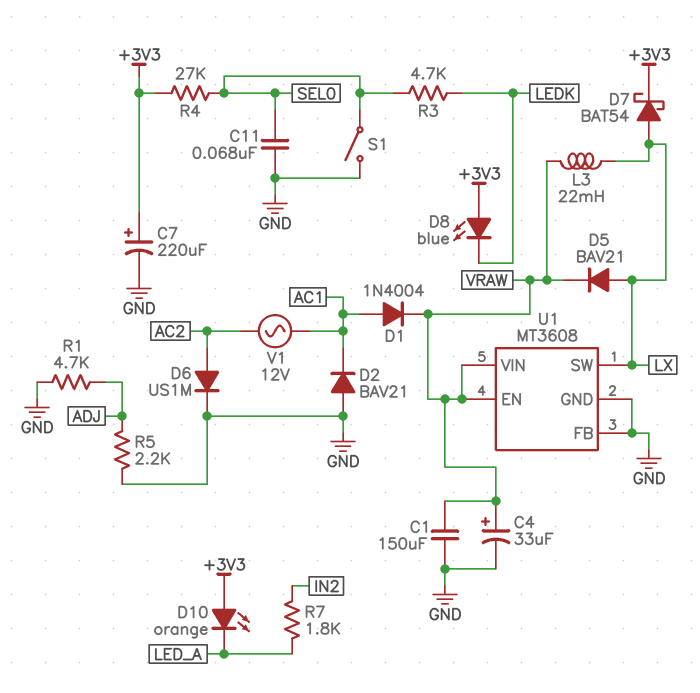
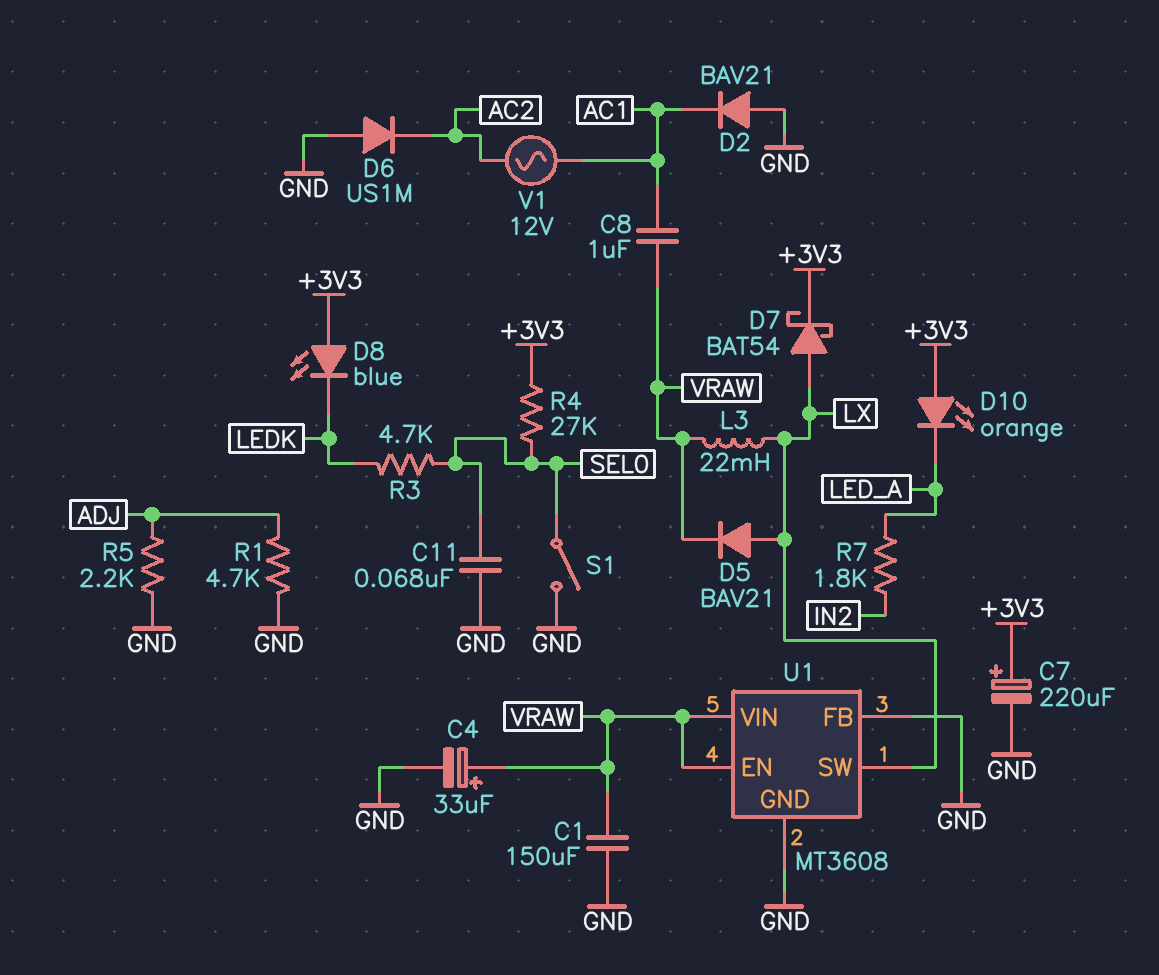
C8: none -> 1uF (AC1, VRAW)
D1: diode 1N4004 (A AC1, K VRAW) -> none
D6: diode US1M (A AC2, K GND) -> diode US1M (A GND, K AC2)

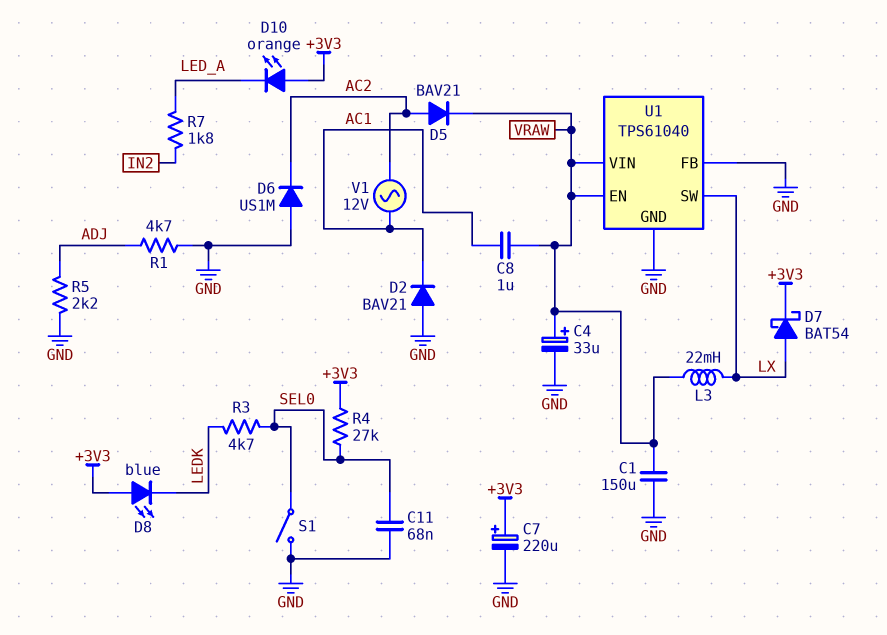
D5: diode BAV21 (A LX, K VRAW) -> diode BAV21 (A AC2, K VRAW)
U1: MT3608 -> TPS61040

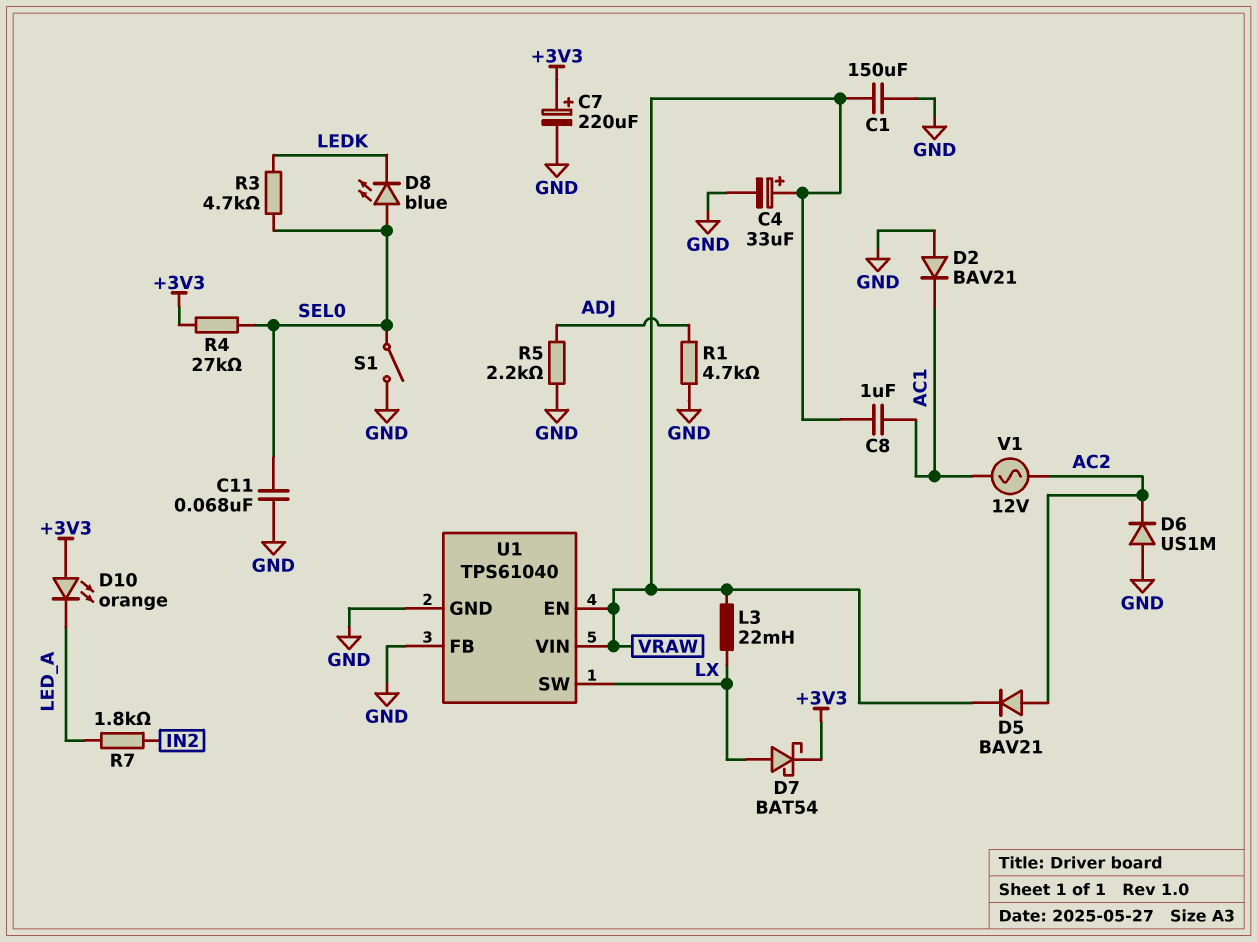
D8: LED blue (A +3V3, K LEDK) -> LED blue (A SEL0, K LEDK)

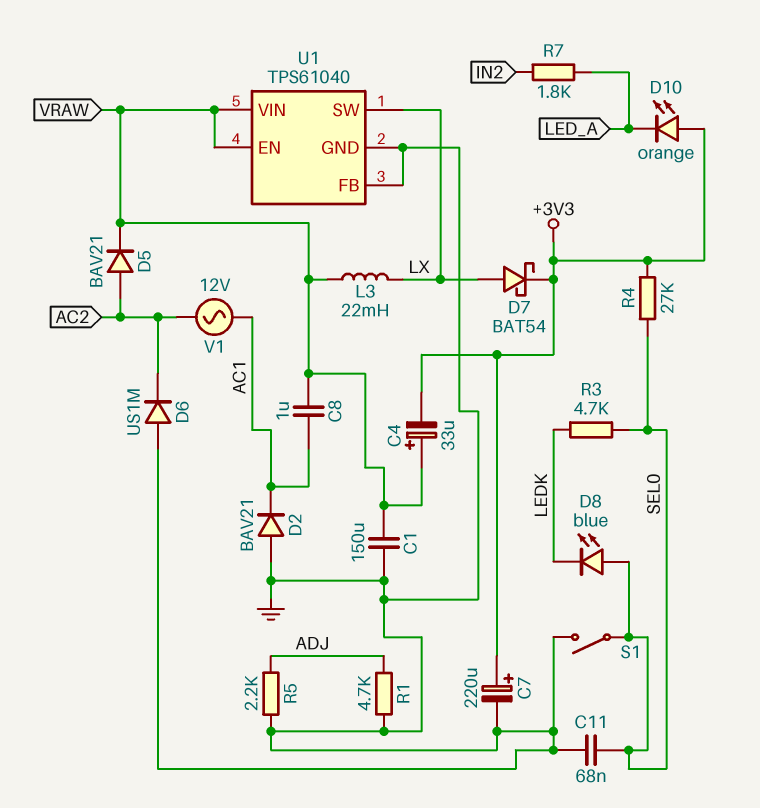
C4: 33uF (plus VRAW, minus GND) -> 33uF (plus VRAW, minus +3V3)

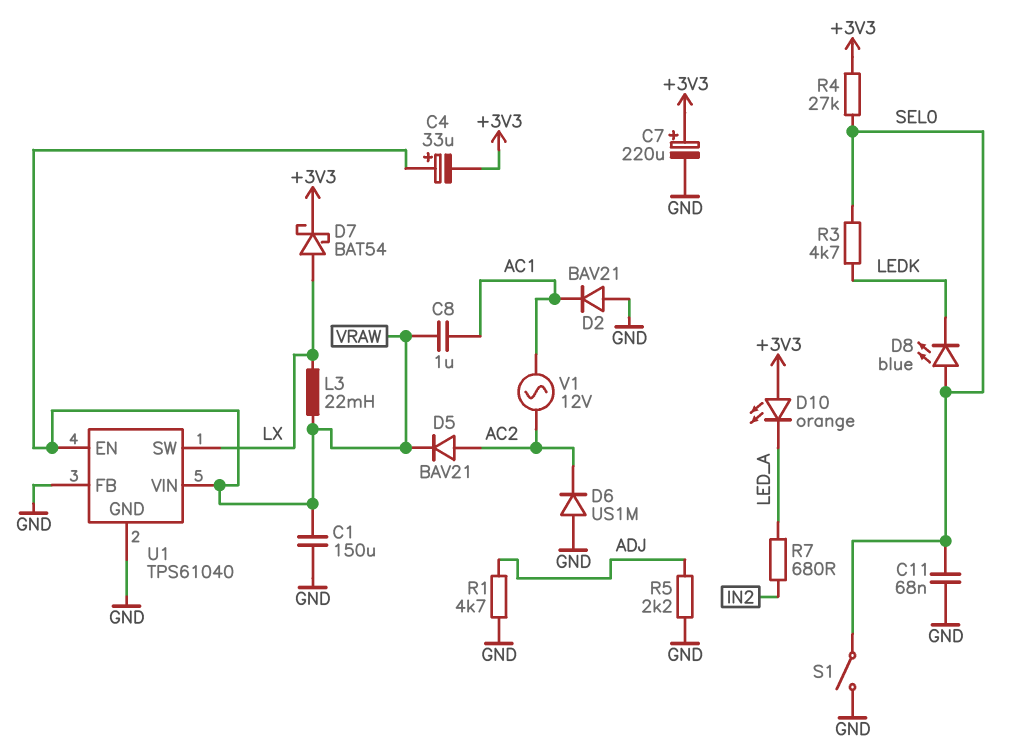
R7: 1.8k (IN2, LED_A) -> 680 (IN2, LED_A)

